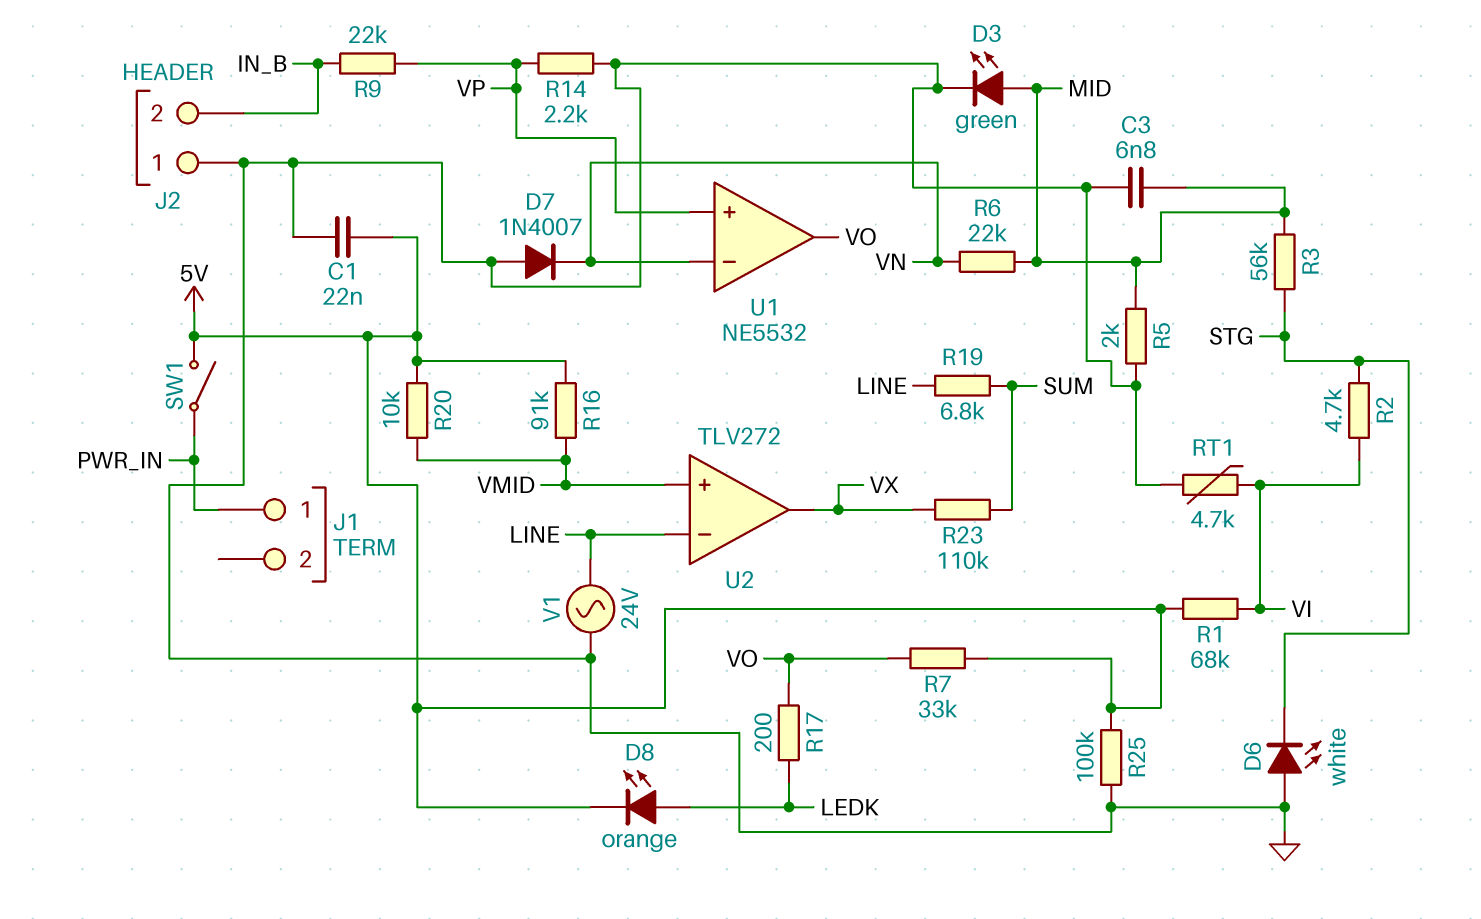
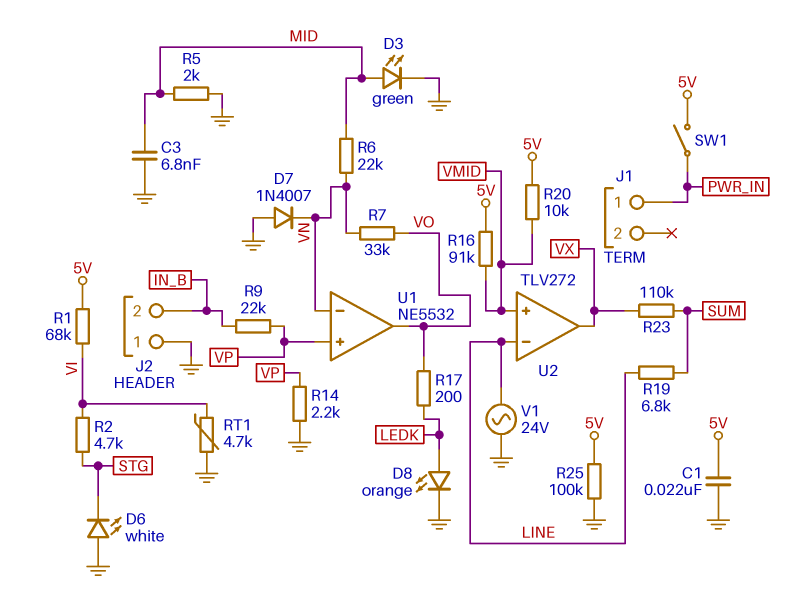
D8: LED orange (A LEDK, K 5V) -> LED orange (A LEDK, K GND)
R3: 56k (MID, STG) -> none
R7: 33k (5V, VO) -> 33k (VN, VO)

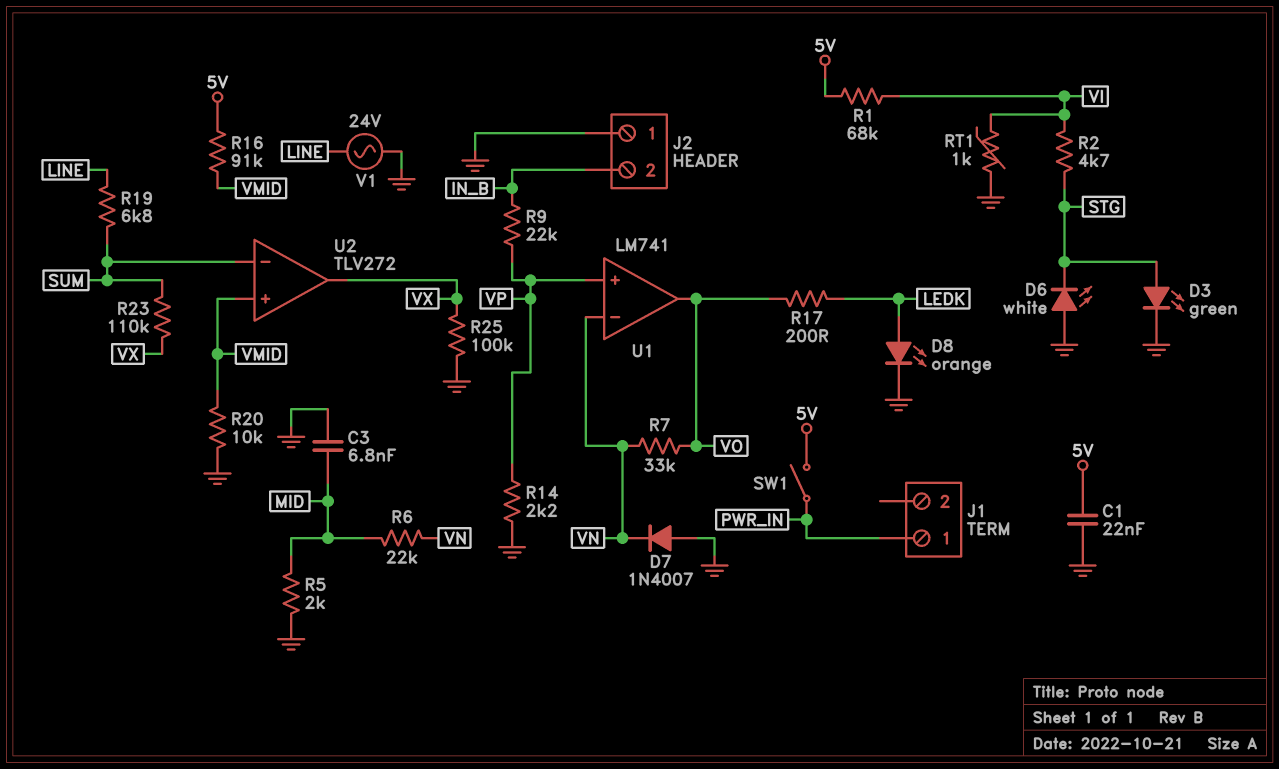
D3: LED green (A MID, K GND) -> LED green (A STG, K GND)
R20: 10k (5V, VMID) -> 10k (GND, VMID)
R25: 100k (5V, GND) -> 100k (GND, VX)
RT1: 4.7k (GND, VI) -> 1k (GND, VI)
U1: NE5532 -> LM741
U2 pin in-: LINE -> SUM

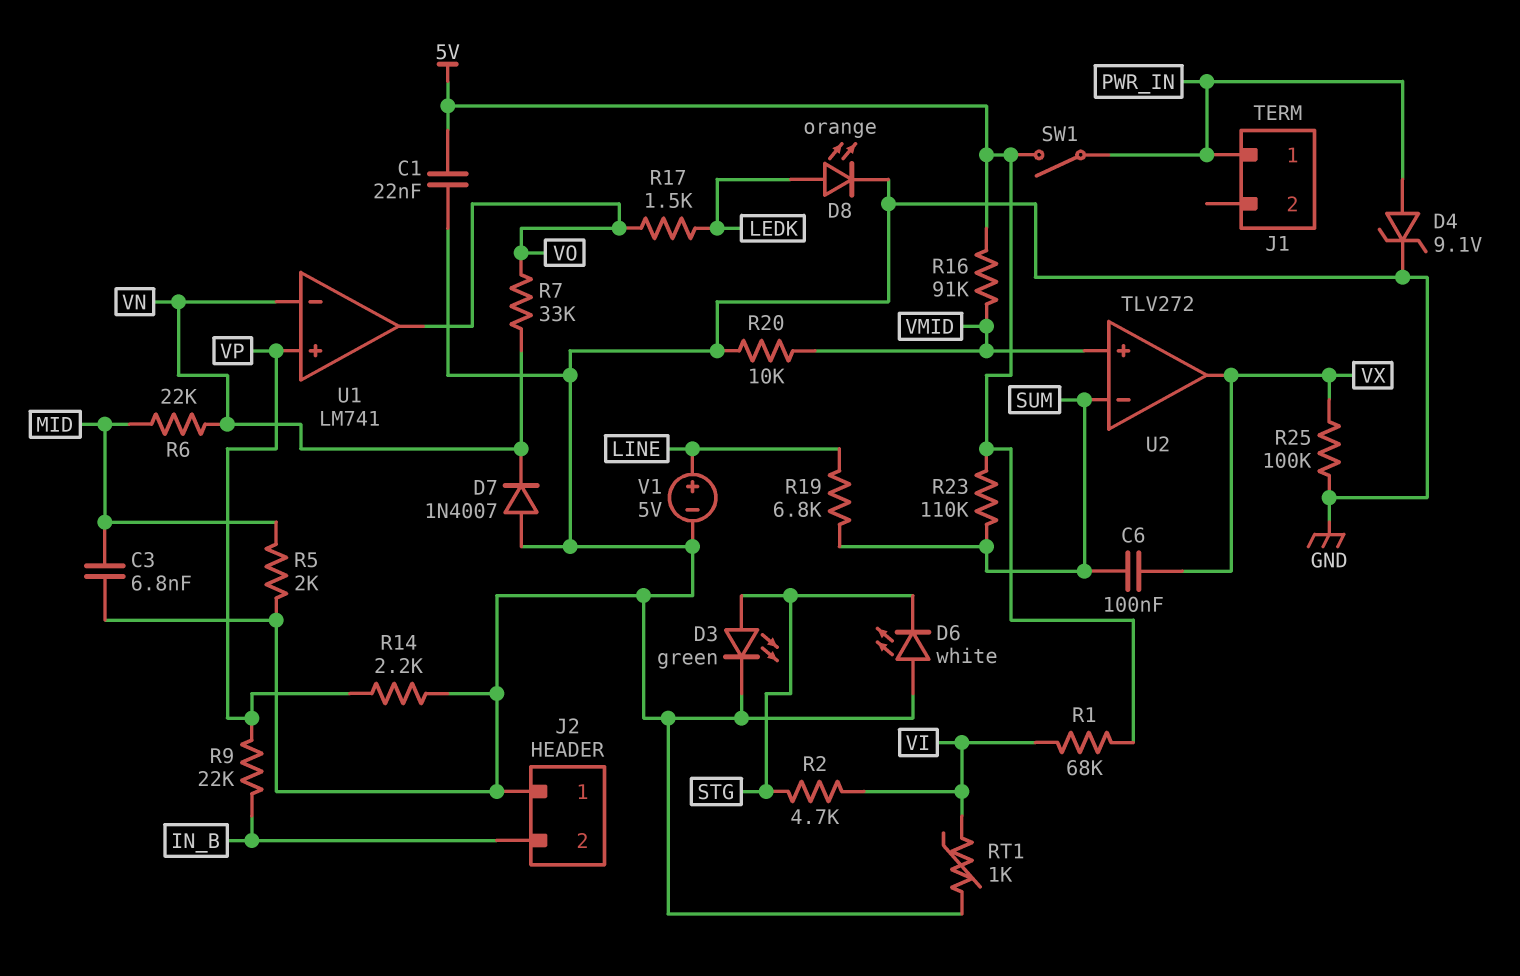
C6: none -> 100nF (SUM, VX)
D4: none -> zener 9.1V (A PWR_IN, K GND)
R17: 200 (LEDK, VO) -> 1.5k (LEDK, VO)
R23: 110k (SUM, VX) -> 110k (5V, SUM)
V1: AC 24V (GND, LINE) -> 5V (plus LINE, minus GND)

